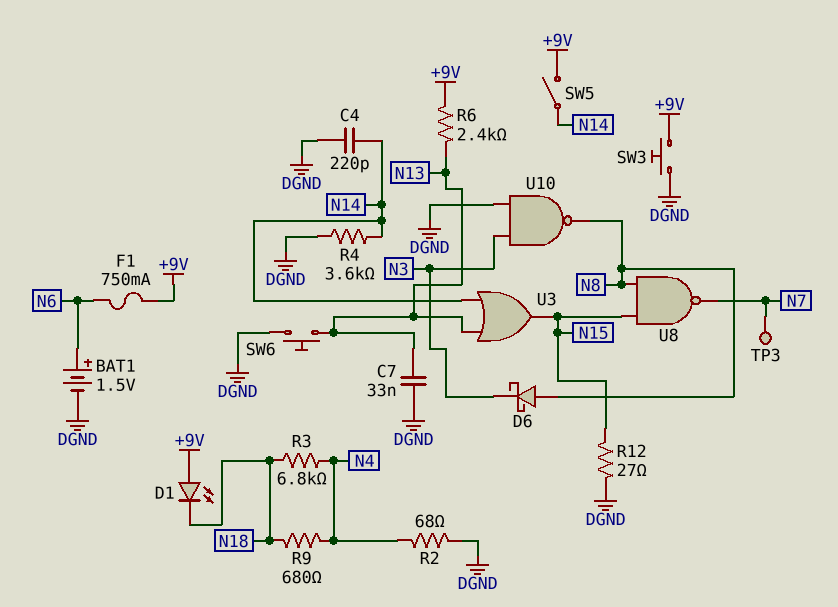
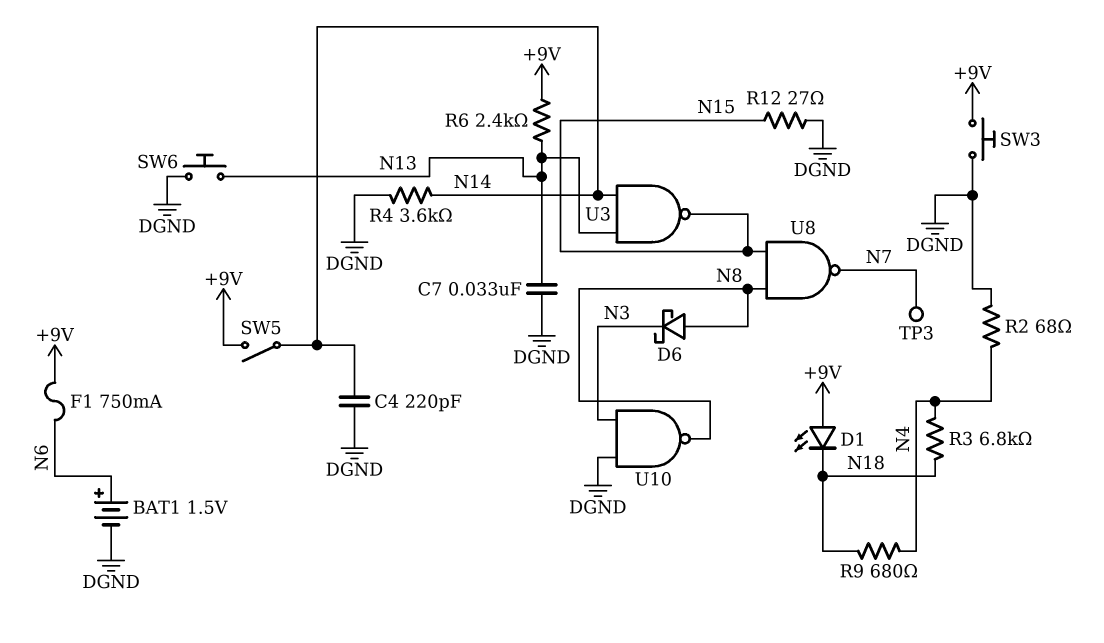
U3: OR (in N13, in N14, out N15) -> NAND (in N13, in N14, out N15)

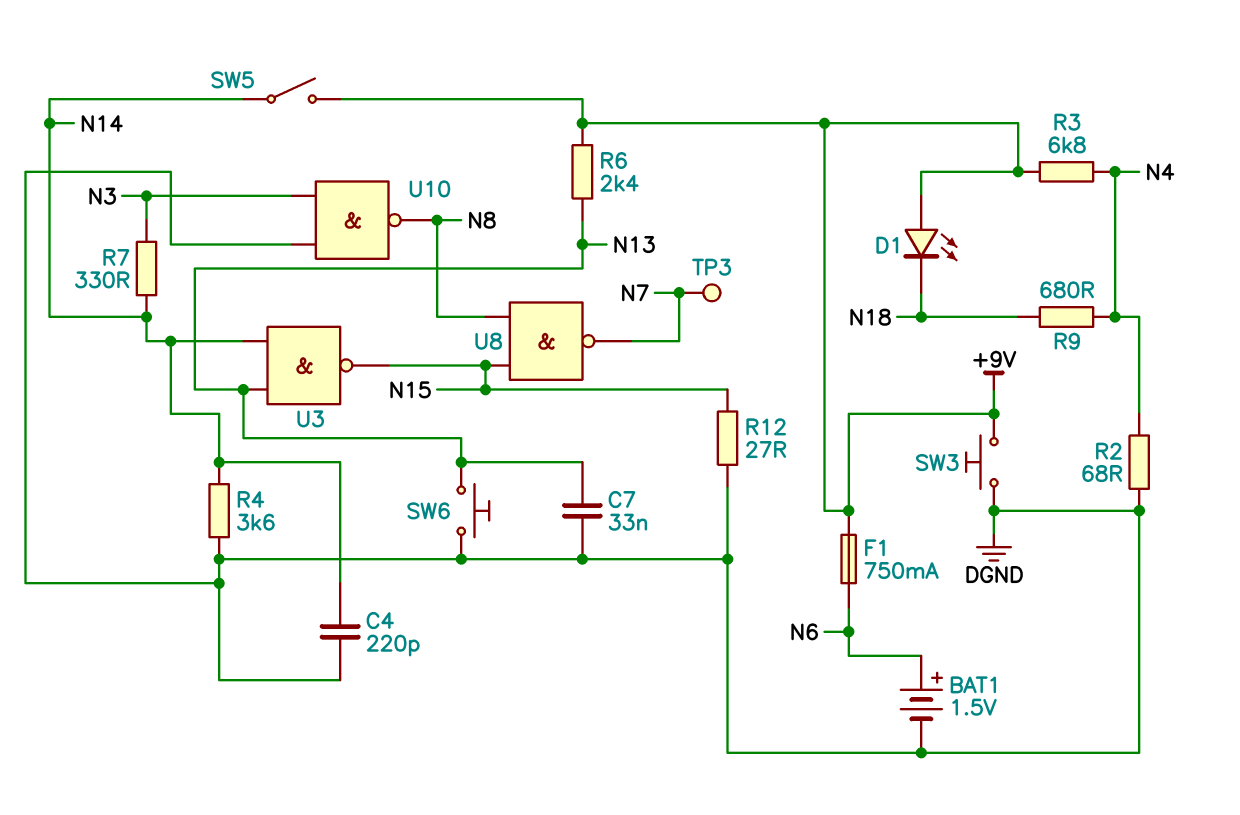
D6: schottky (A N8, K N3) -> none
R3: 6.8k (N4, N18) -> 6.8k (+9V, N4)
R7: none -> 330 (N3, N14)

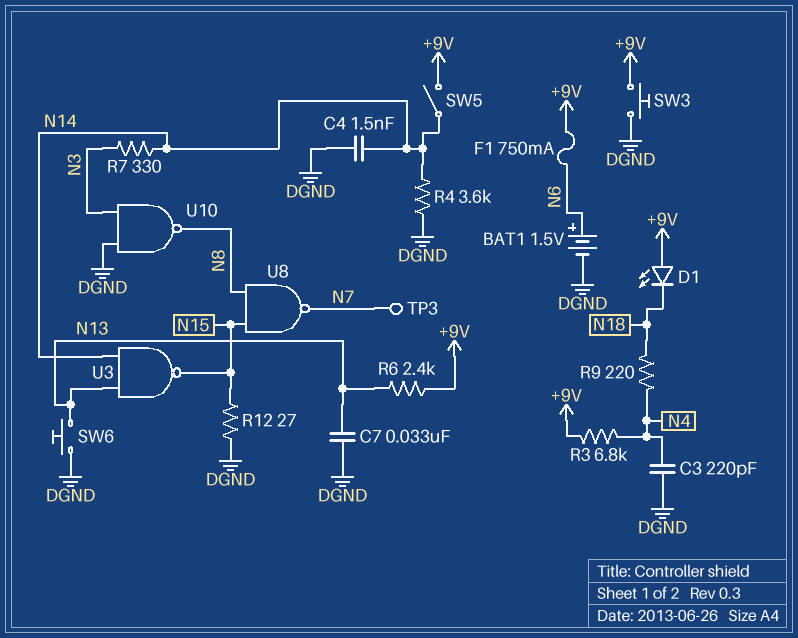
C3: none -> 220pF (DGND, N4)
C4: 220pF (DGND, N14) -> 1.5nF (DGND, N14)
R2: 68 (DGND, N4) -> none
R9: 680 (N4, N18) -> 220 (N4, N18)

